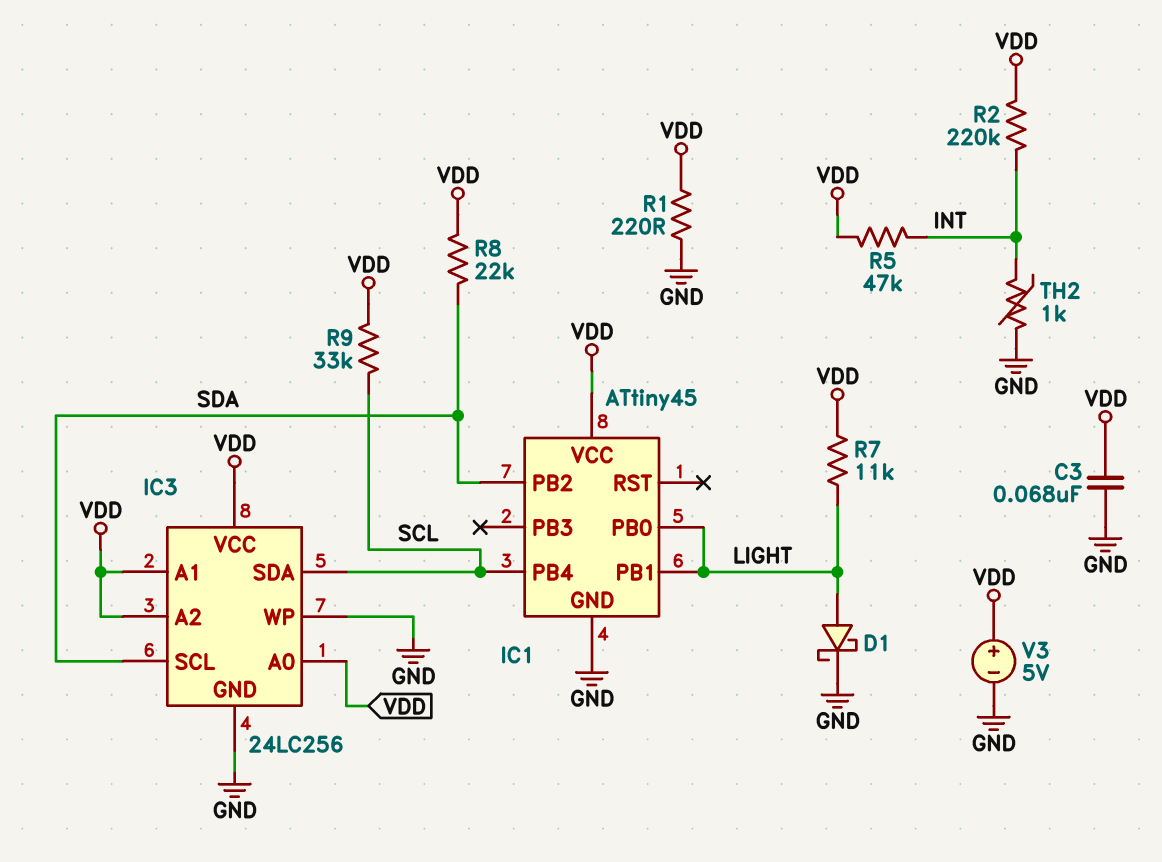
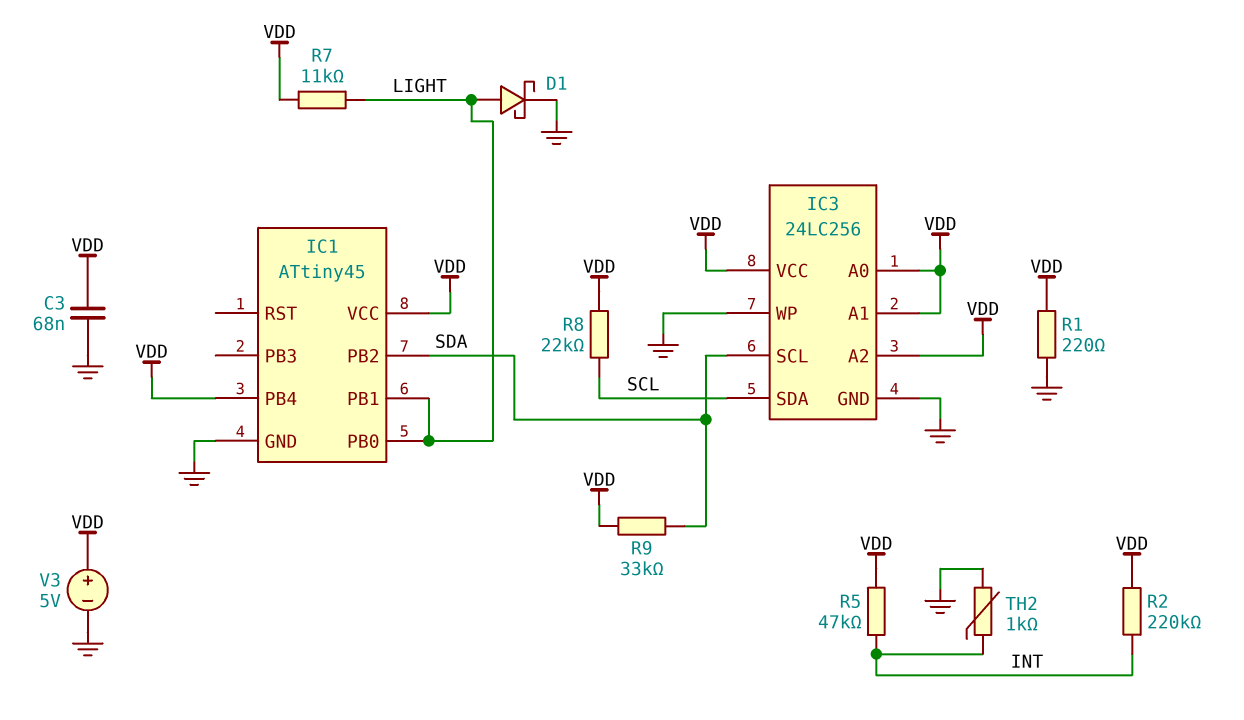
IC1 pin PB4: SCL -> VDD
R8: 22k (SDA, VDD) -> 22k (SCL, VDD)
R9: 33k (SCL, VDD) -> 33k (SDA, VDD)

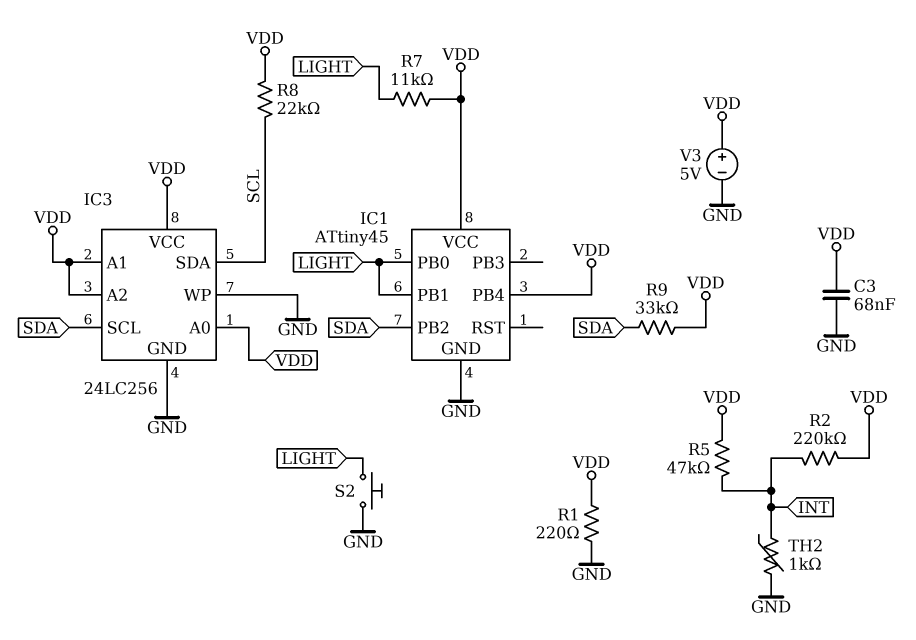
D1: schottky (A LIGHT, K GND) -> none
S2: none -> button (GND, LIGHT)

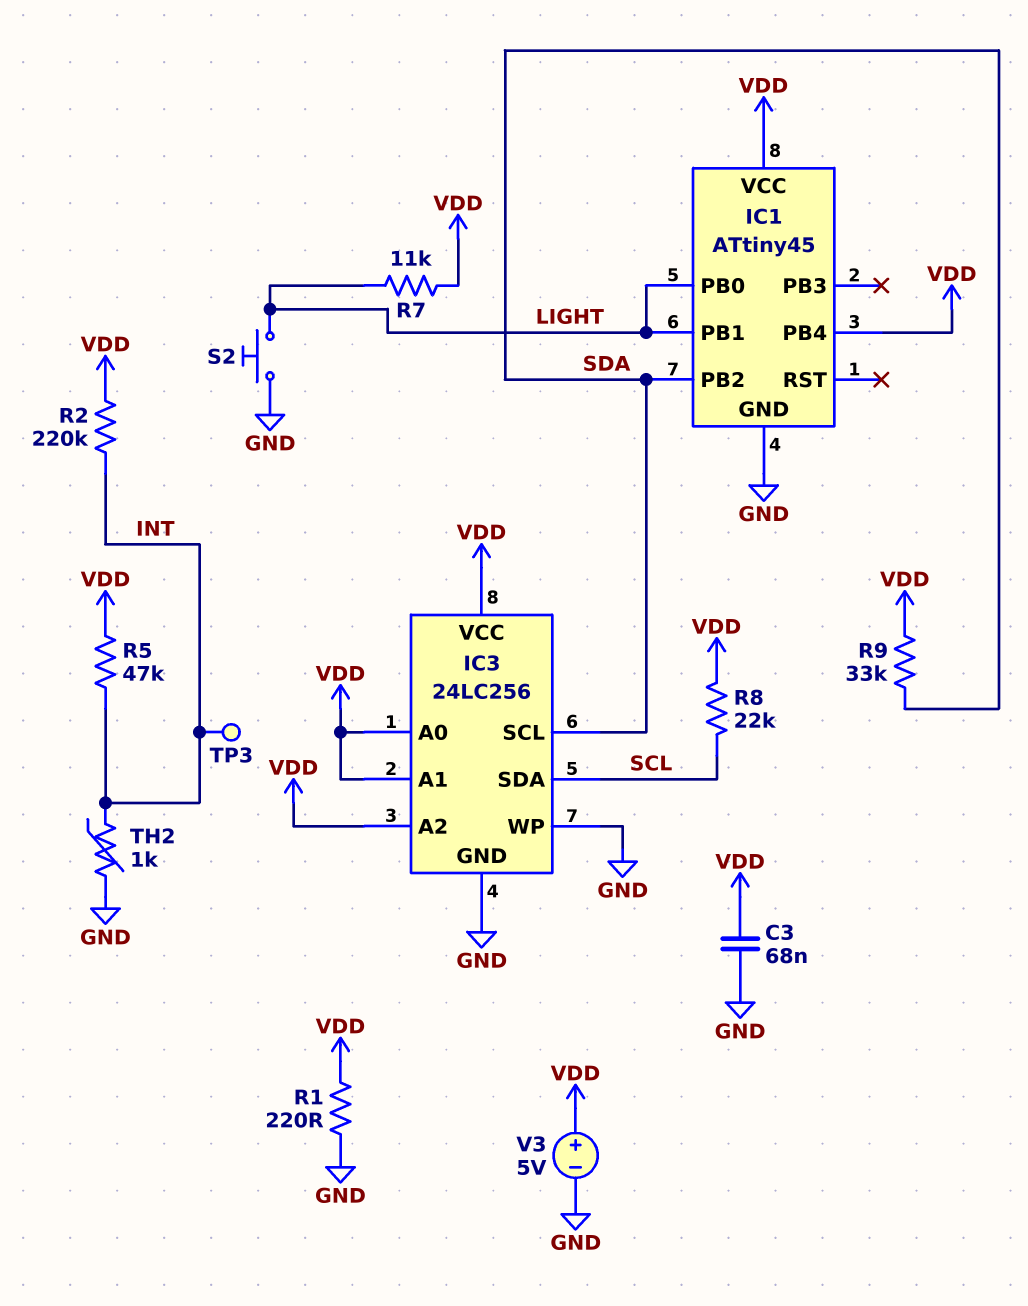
TP3: none -> test point (INT)

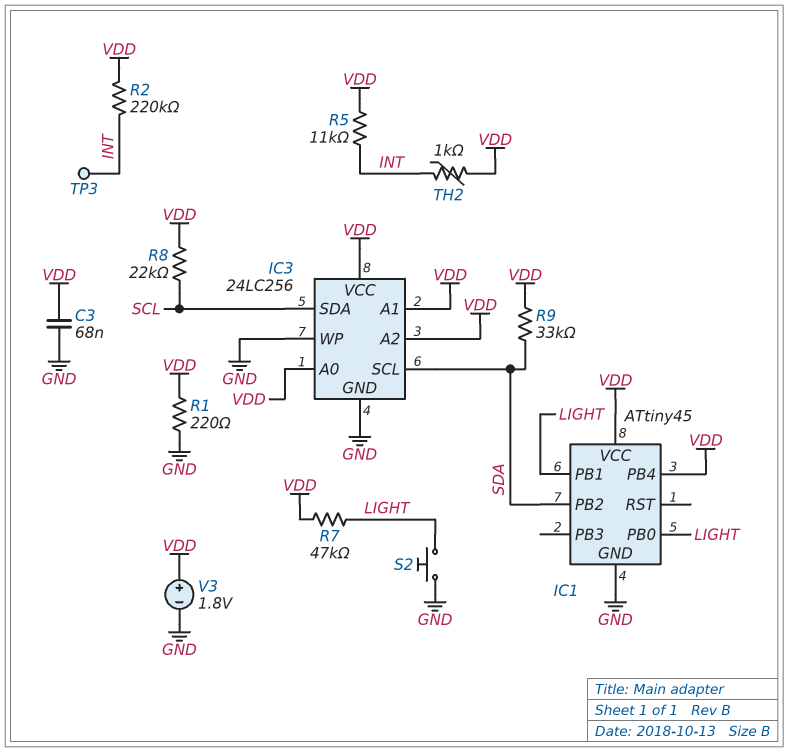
R5: 47k (INT, VDD) -> 11k (INT, VDD)
R7: 11k (LIGHT, VDD) -> 47k (LIGHT, VDD)
TH2: 1k (GND, INT) -> 1k (INT, VDD)
V3: 5V (plus VDD, minus GND) -> 1.8V (plus VDD, minus GND)

